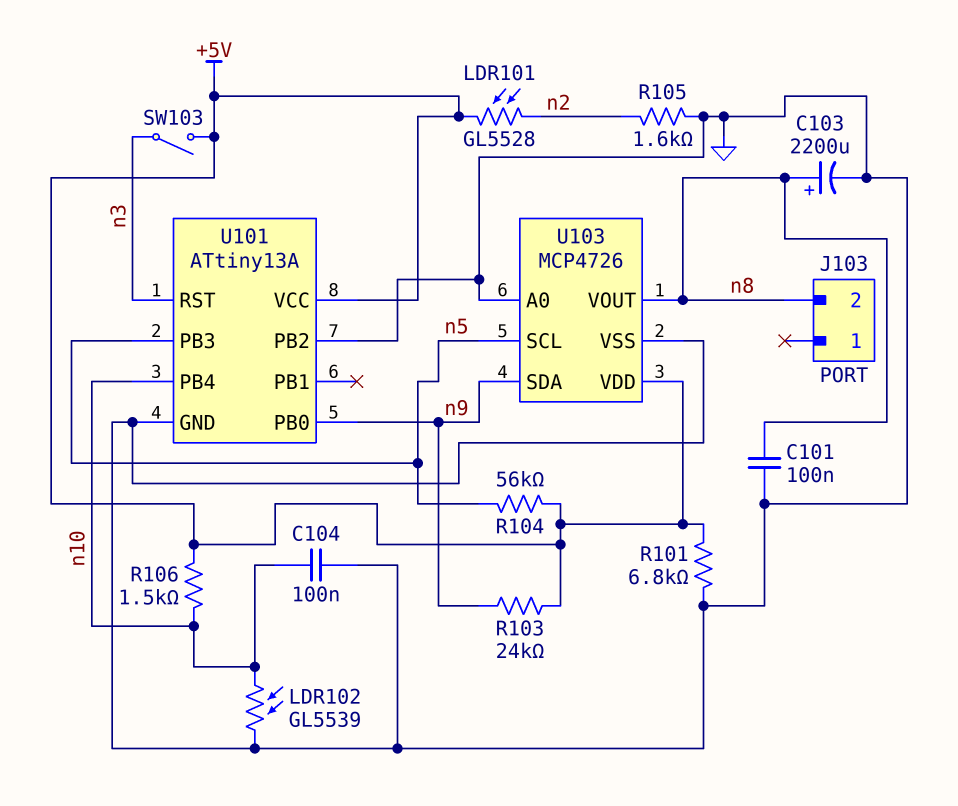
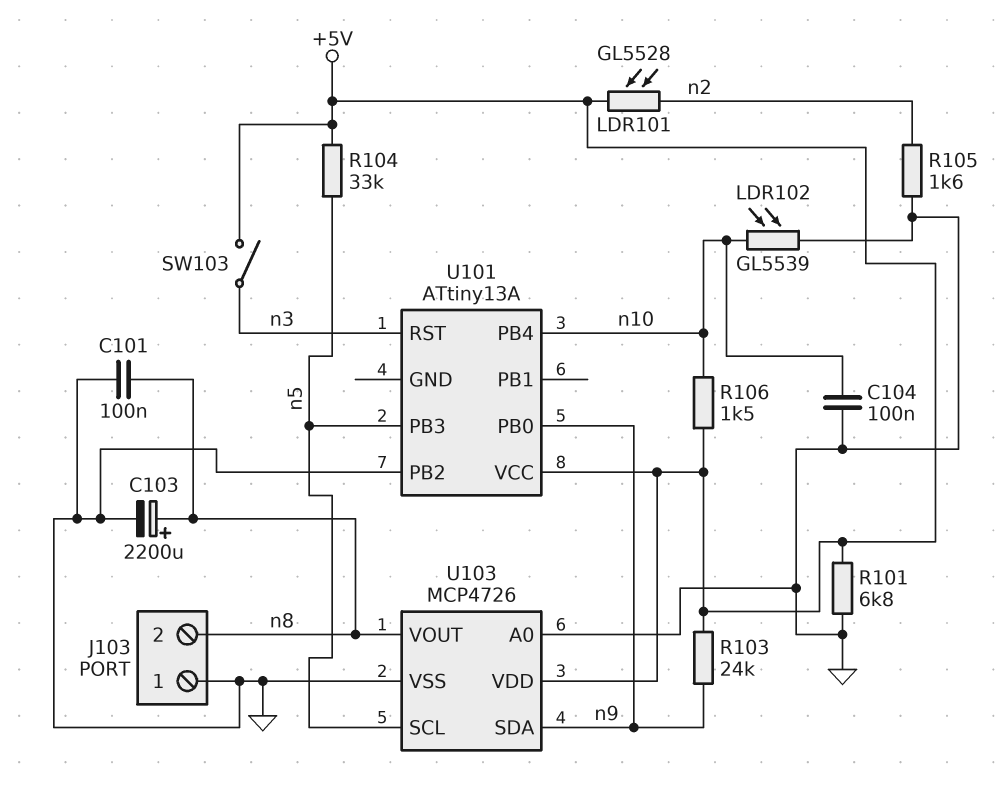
J103 pin 1: none -> GND
R104: 56k (+5V, n5) -> 33k (+5V, n5)
U101 pin GND: GND -> none

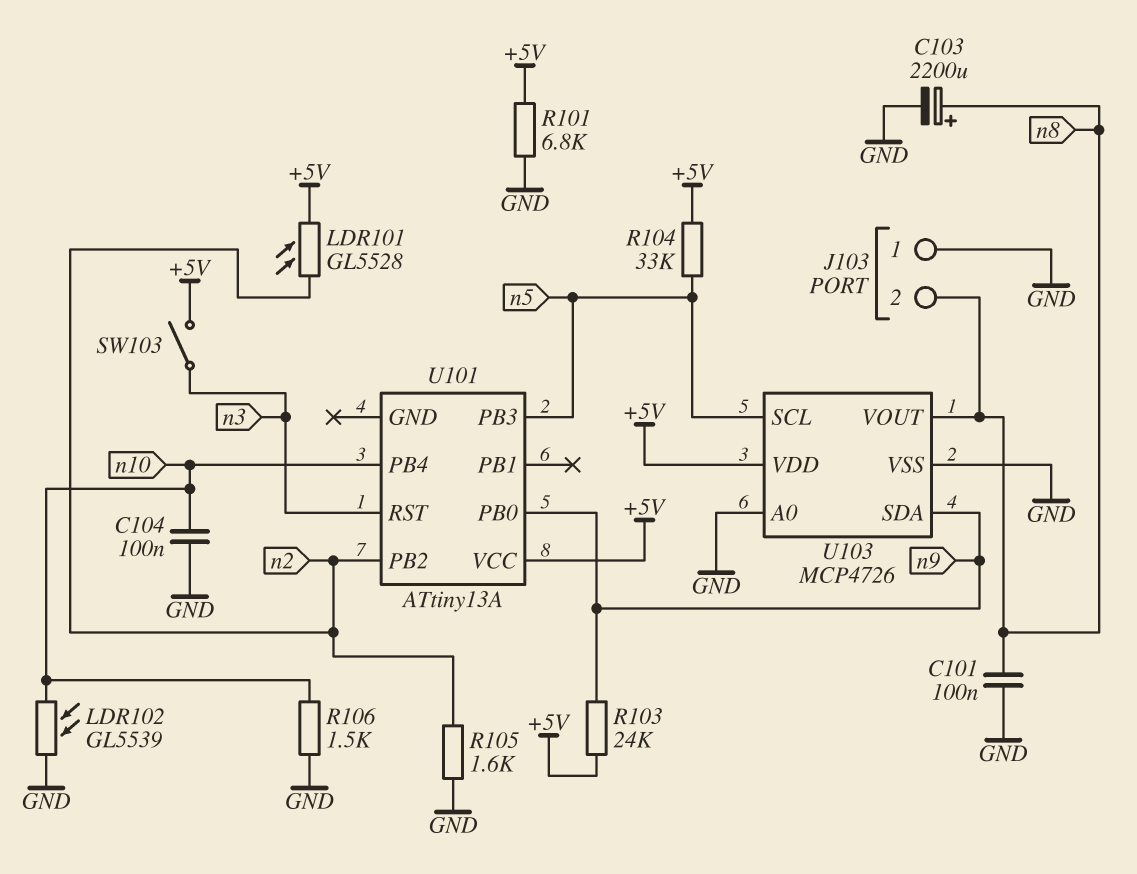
R106: 1.5k (+5V, n10) -> 1.5k (GND, n10)
U101 pin PB2: GND -> n2

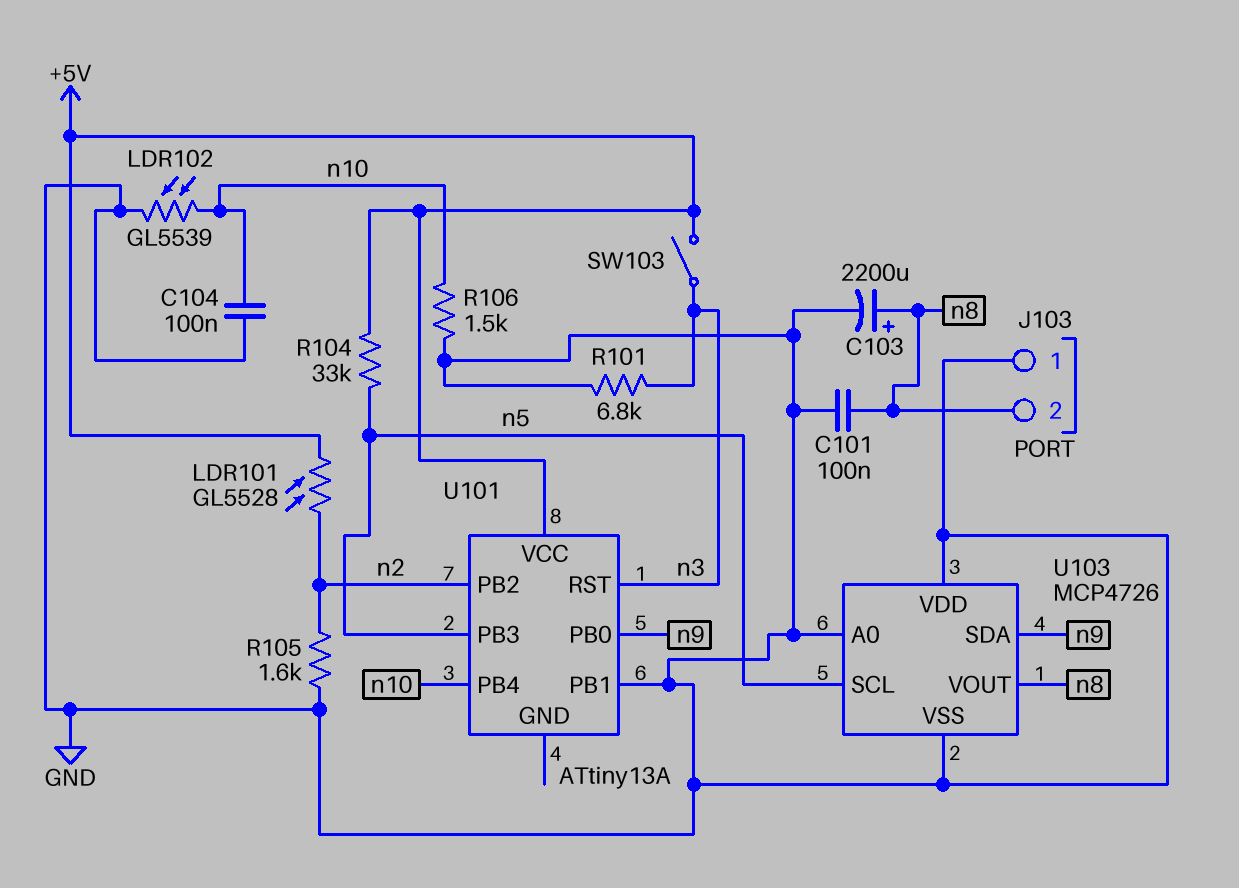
R101: 6.8k (+5V, GND) -> 6.8k (GND, n3)
R103: 24k (+5V, n9) -> none
U101 pin PB1: none -> GND
U103 pin VDD: +5V -> GND

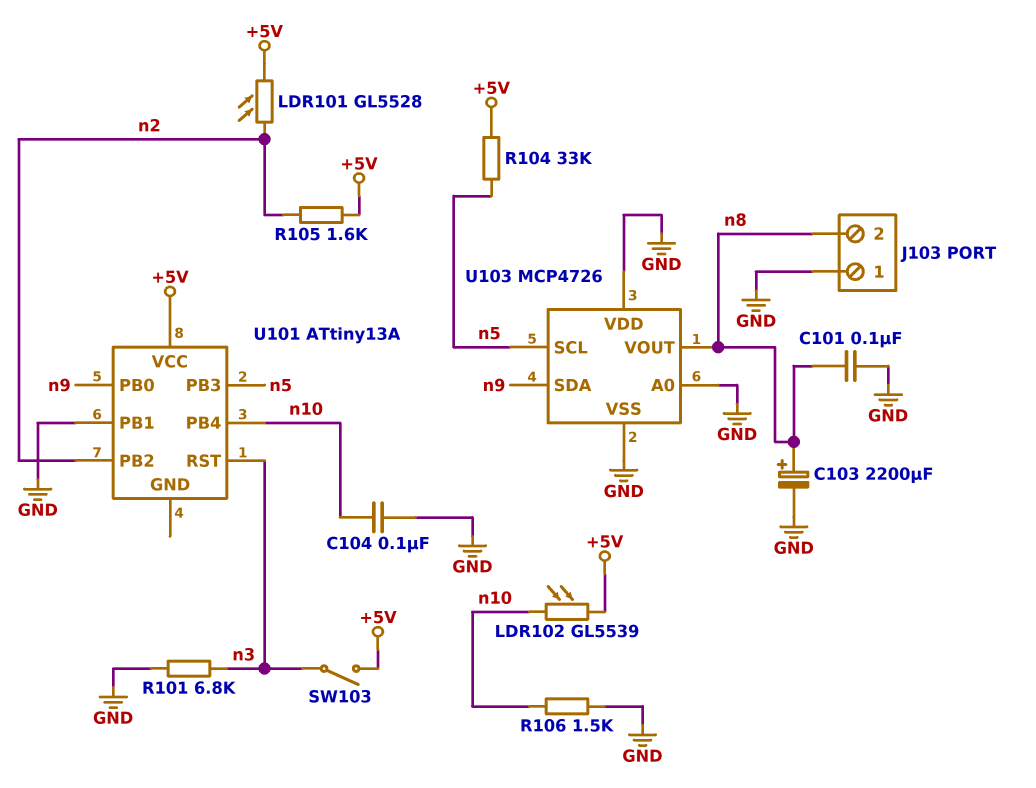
LDR102: GL5539 (GND, n10) -> GL5539 (+5V, n10)
R105: 1.6k (GND, n2) -> 1.6k (+5V, n2)

